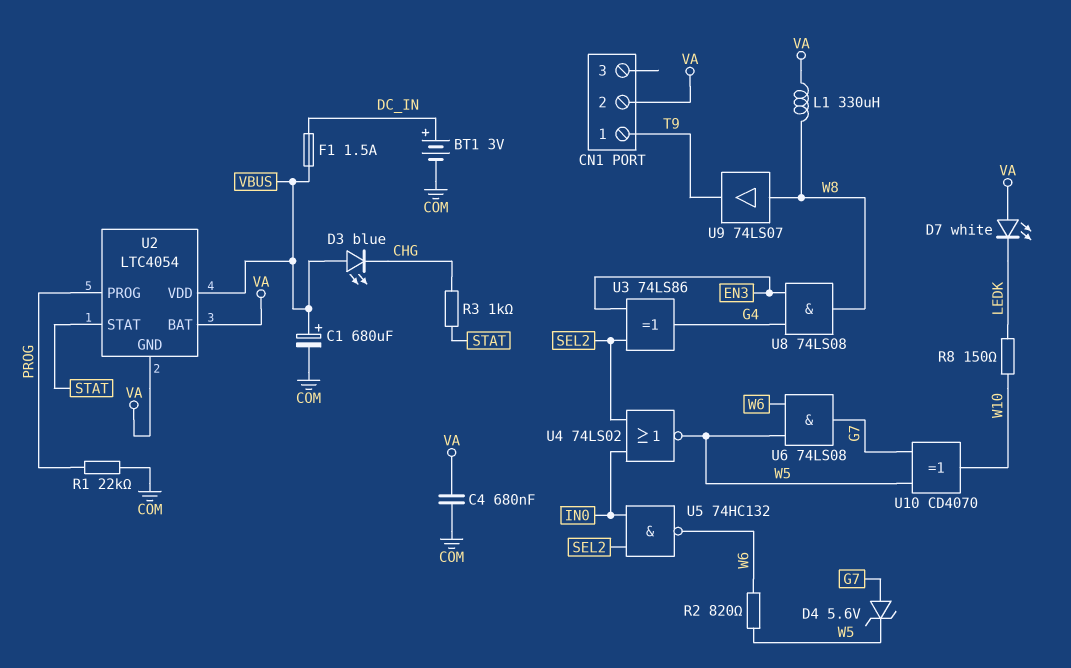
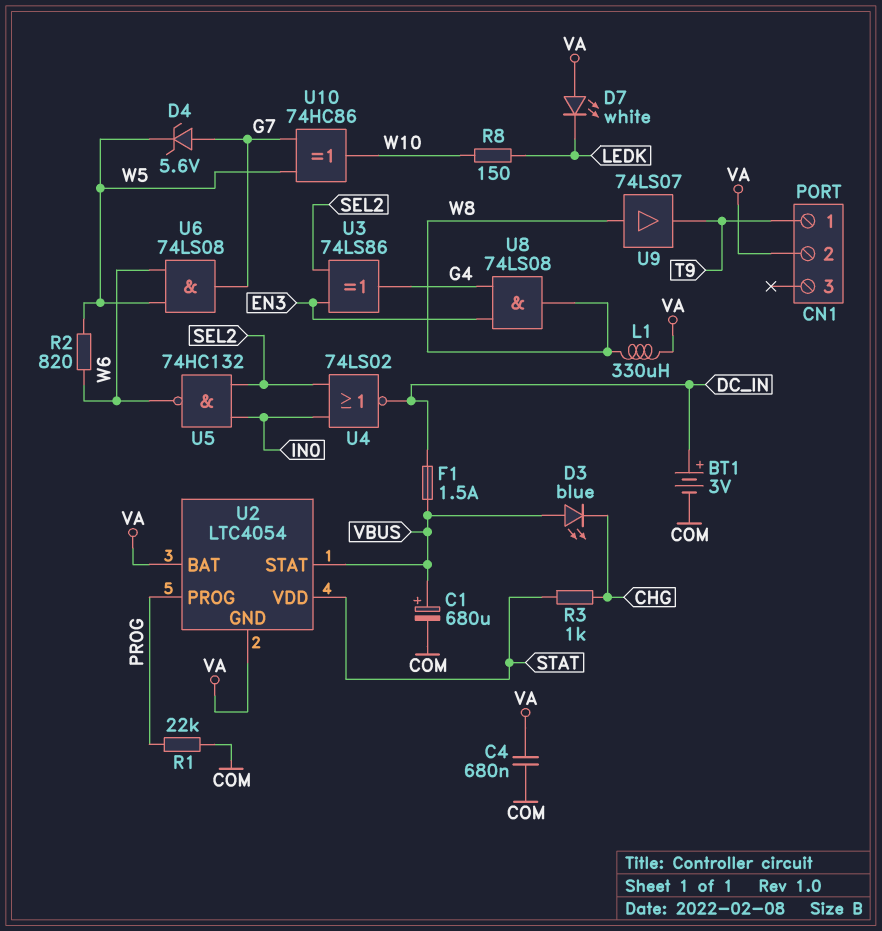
U2 pin STAT: STAT -> VBUS
U2 pin VDD: VBUS -> STAT
U4: NOR 74LS02 (in IN0, in SEL2, out W5) -> NOR 74LS02 (in IN0, in SEL2, out DC_IN)
U10: XOR CD4070 (in G7, in W5, out W10) -> XOR 74HC86 (in G7, in W5, out W10)

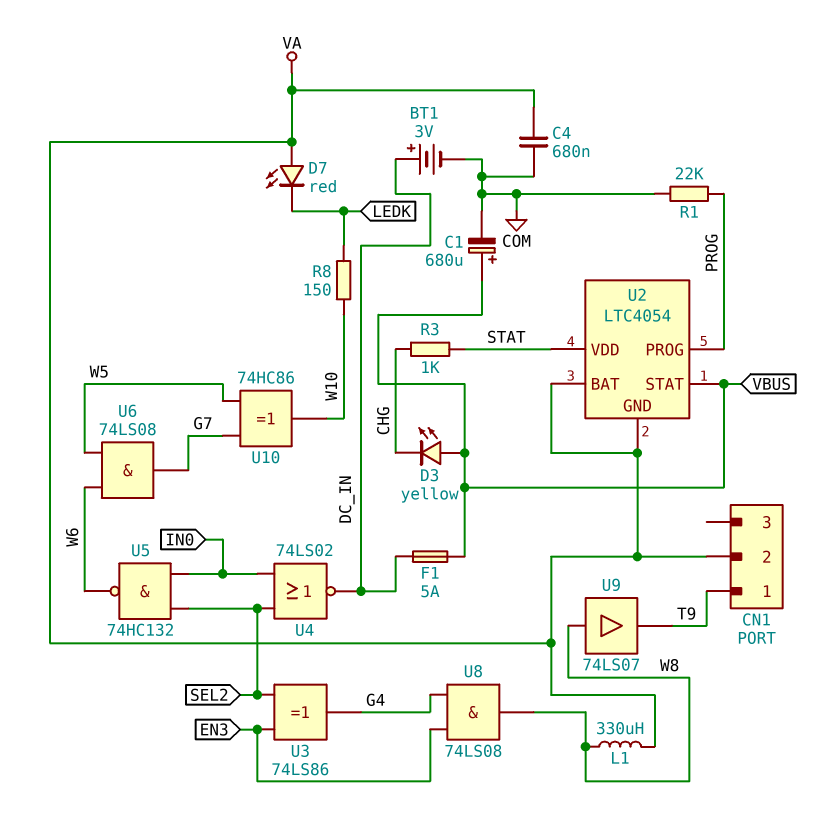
D3: LED blue (A VBUS, K CHG) -> LED yellow (A VBUS, K CHG)
D4: zener 5.6V (A G7, K W5) -> none
D7: LED white (A VA, K LEDK) -> LED red (A VA, K LEDK)
F1: 1.5A (DC_IN, VBUS) -> 5A (DC_IN, VBUS)
R2: 820 (W5, W6) -> none

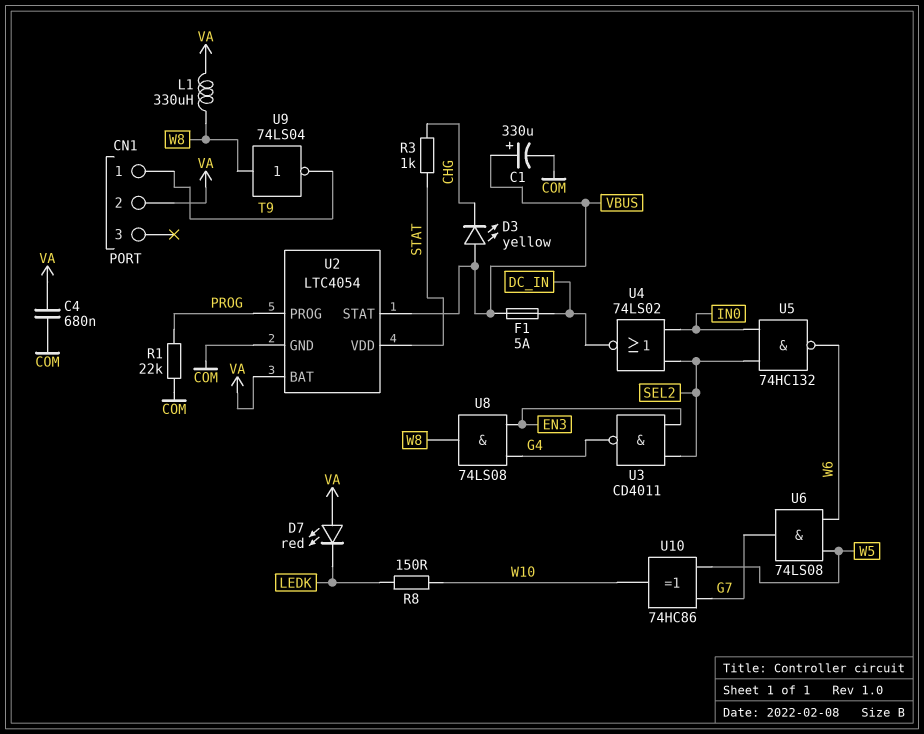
BT1: 3V (plus DC_IN, minus COM) -> none
C1: 680uF (plus VBUS, minus COM) -> 330uF (plus VBUS, minus COM)
U2 pin GND: VA -> COM
U3: XOR 74LS86 (in EN3, in SEL2, out G4) -> NAND CD4011 (in EN3, in SEL2, out G4)
U9: buffer 74LS07 (in W8, out T9) -> NOT 74LS04 (in W8, out T9)

